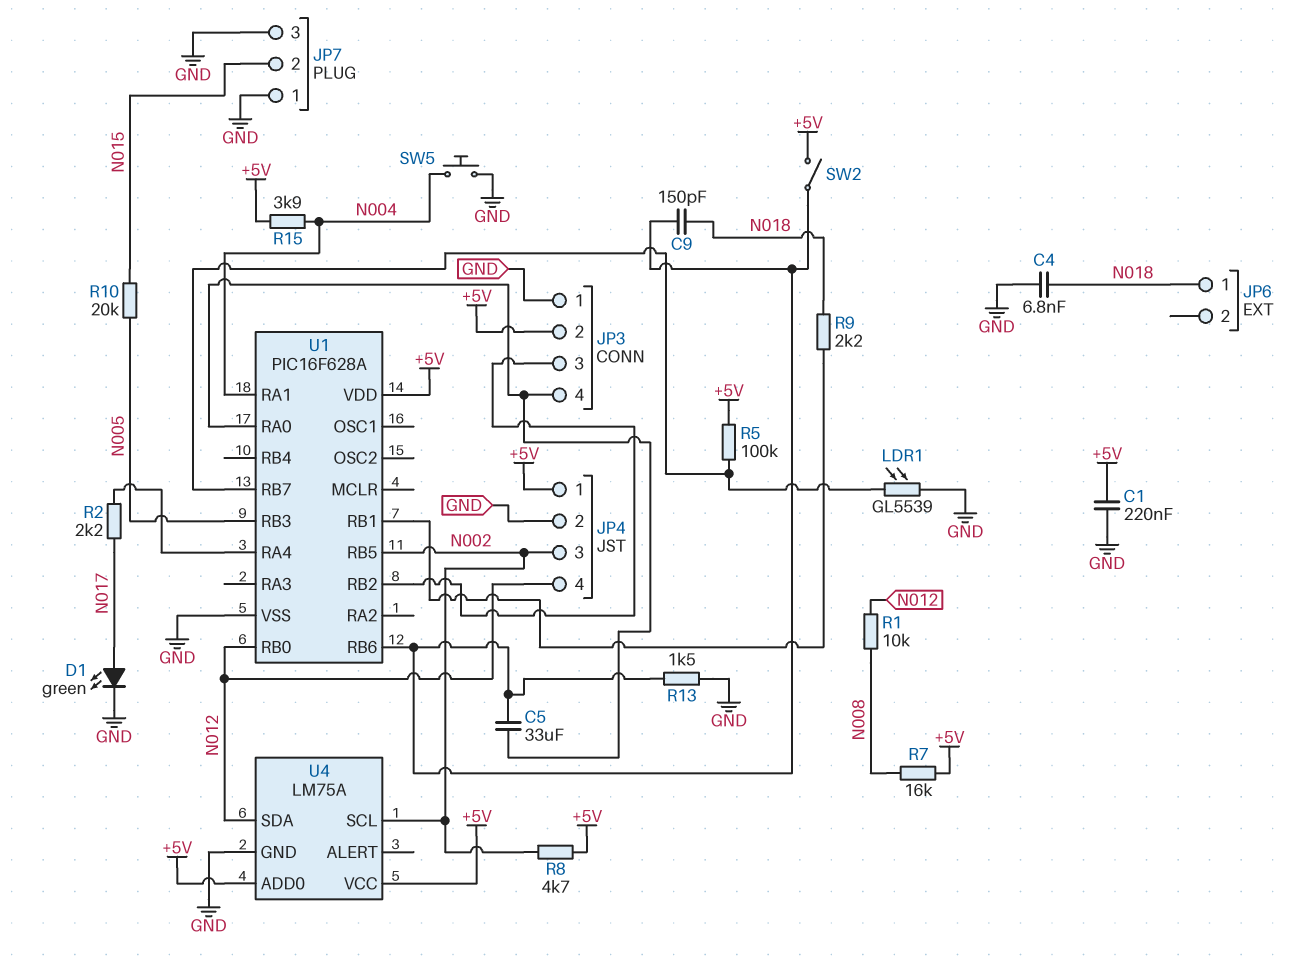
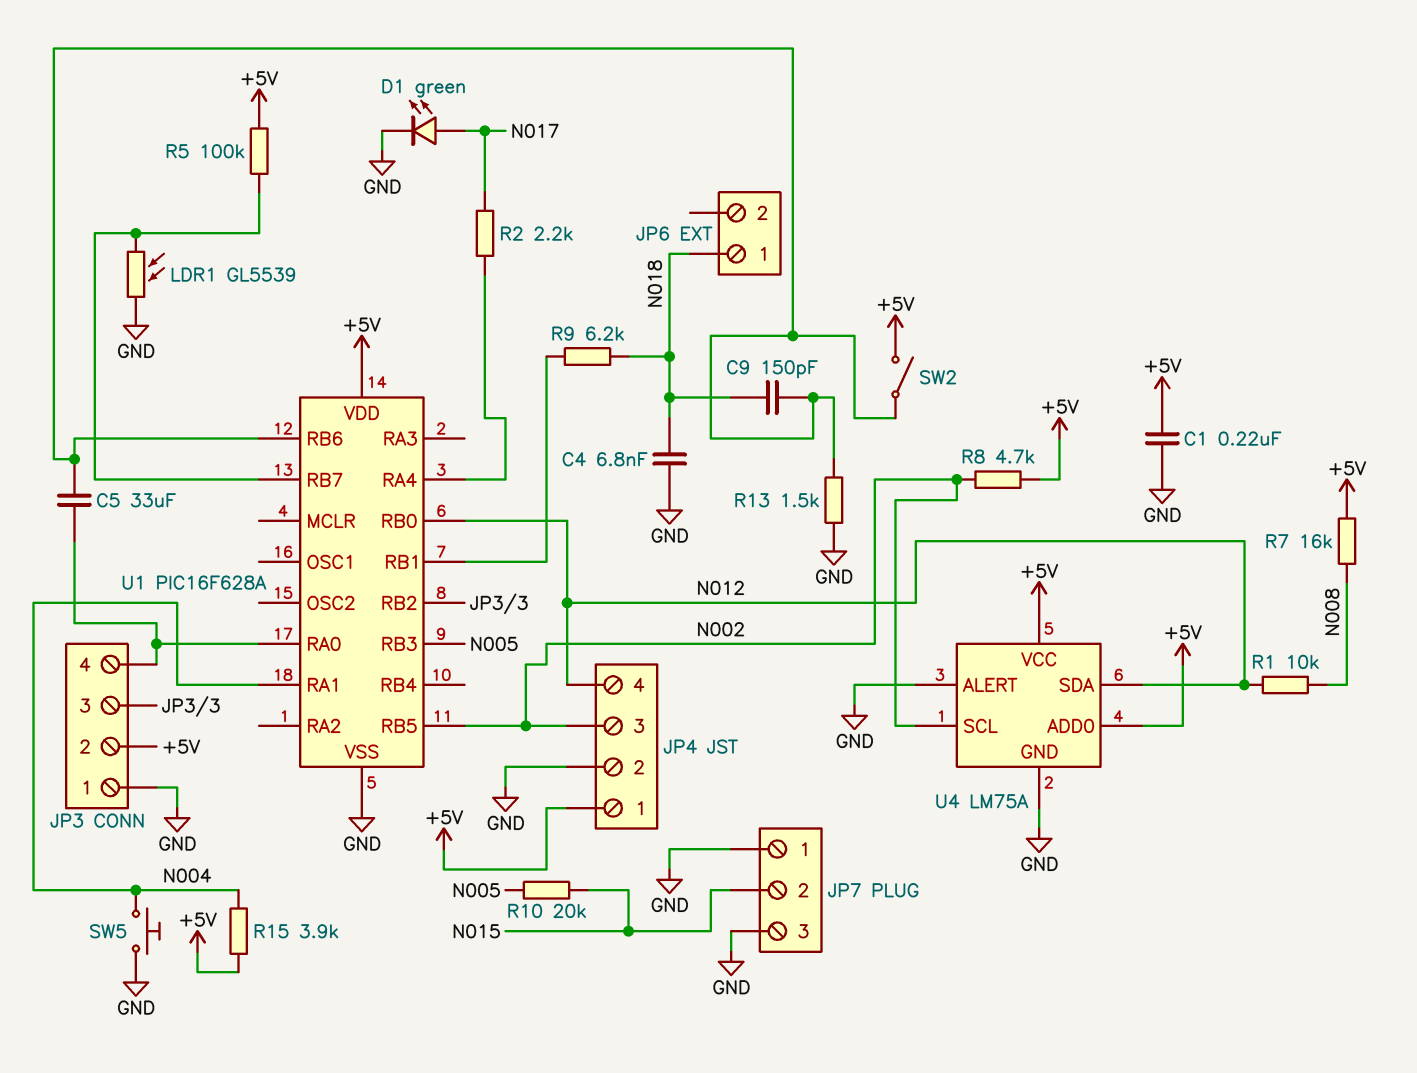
R9: 2.2k (N018, U1/RB1) -> 6.2k (N018, U1/RB1)
U4 pin ALERT: none -> GND

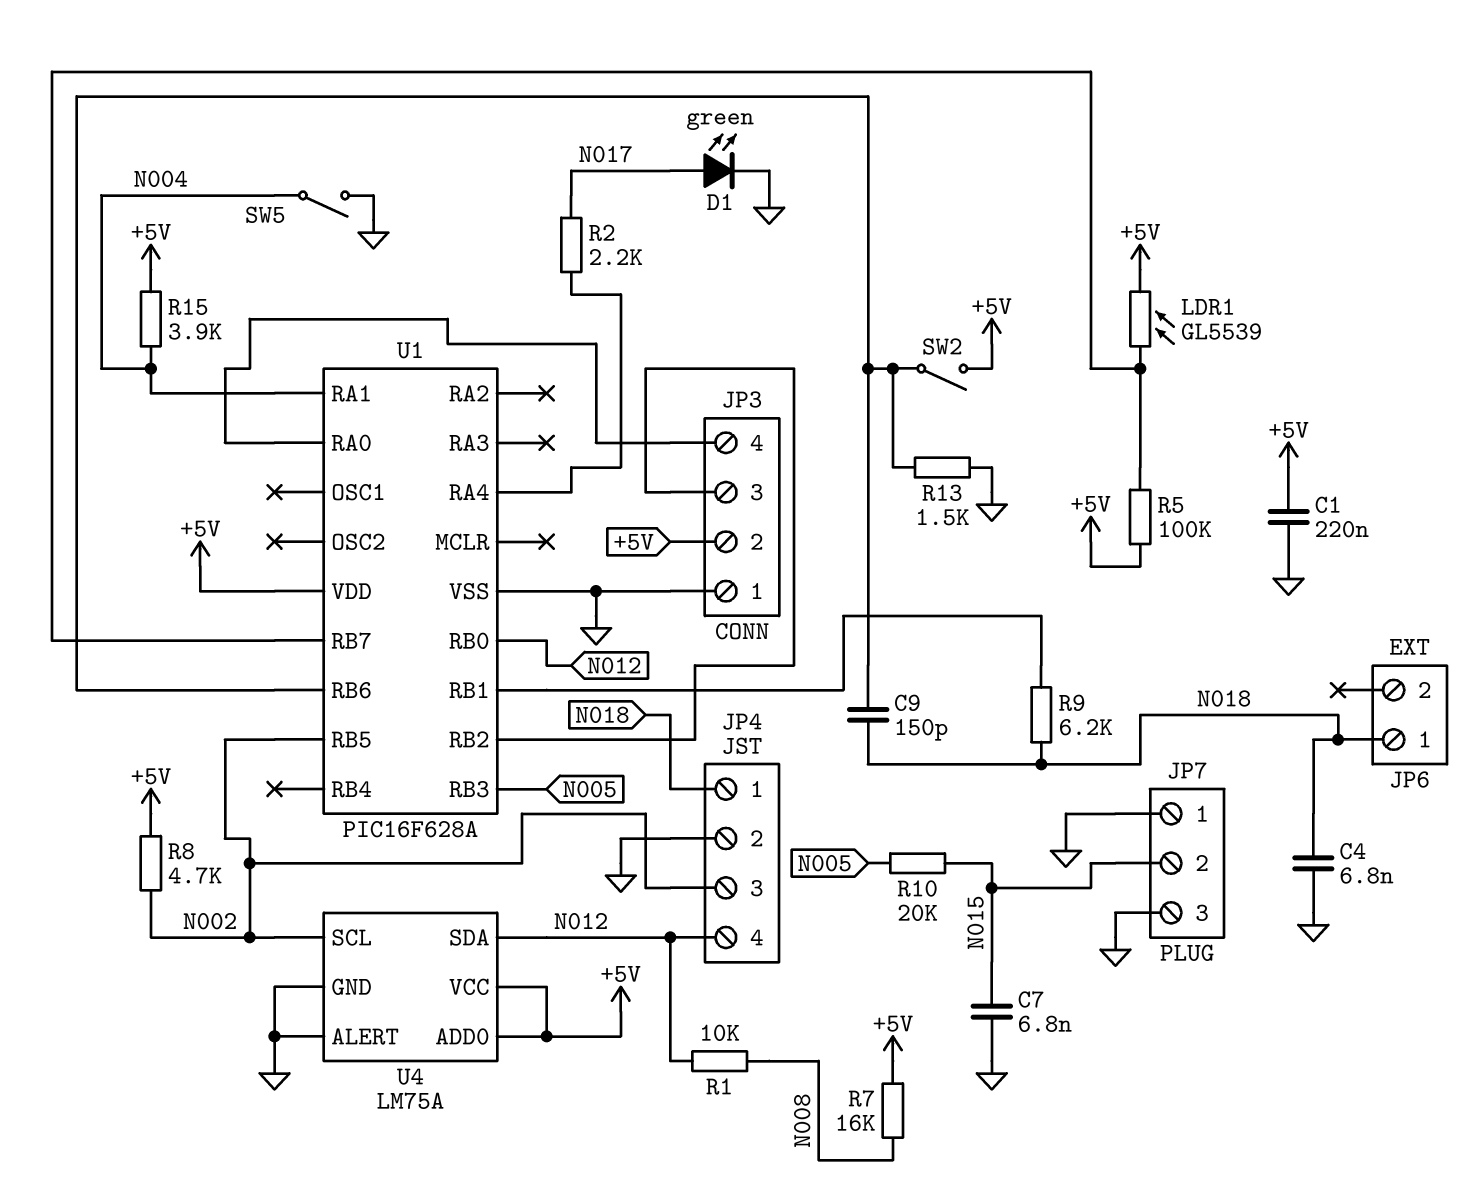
C5: 33uF (JP3/4, U1/RB6) -> none
C7: none -> 6.8nF (GND, N015)
JP4 pin 1: +5V -> N018
LDR1: GL5539 (GND, U1/RB7) -> GL5539 (+5V, U1/RB7)
SW5: button (GND, N004) -> switch (GND, N004)

